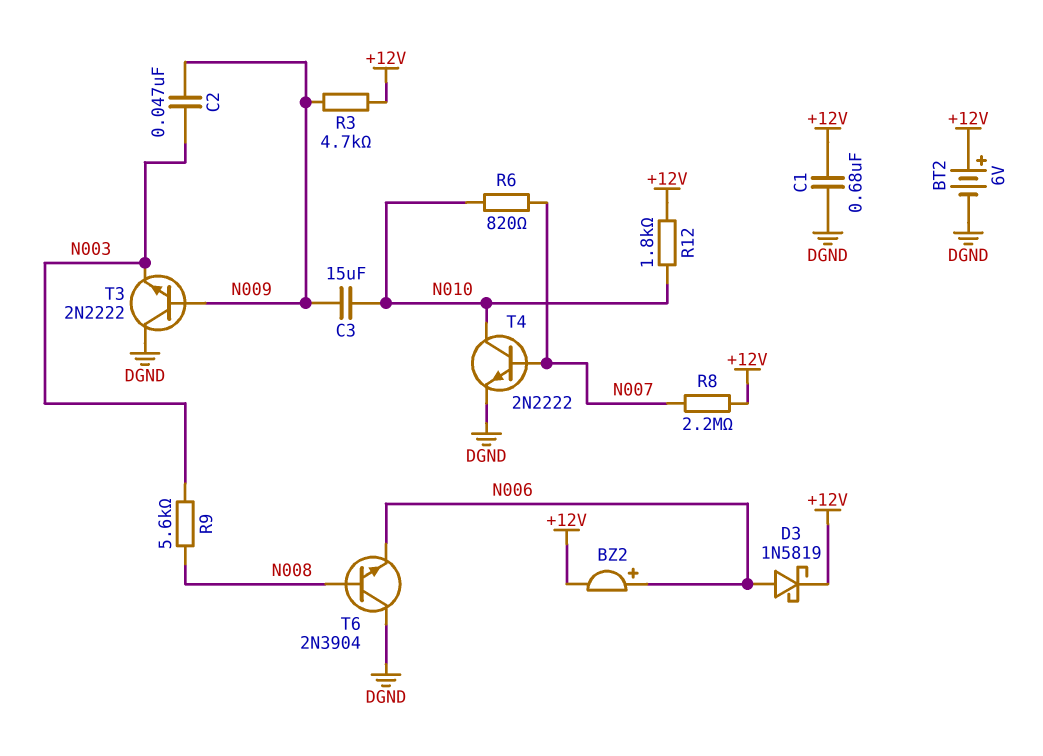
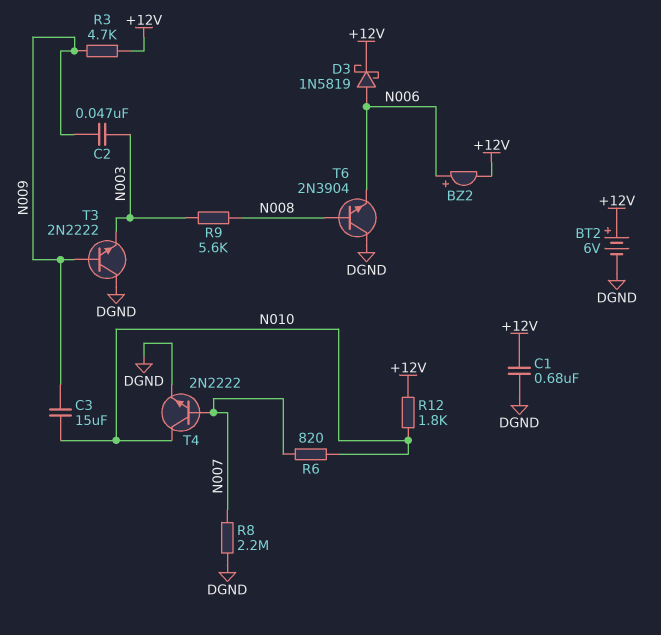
R8: 2.2M (+12V, N007) -> 2.2M (DGND, N007)

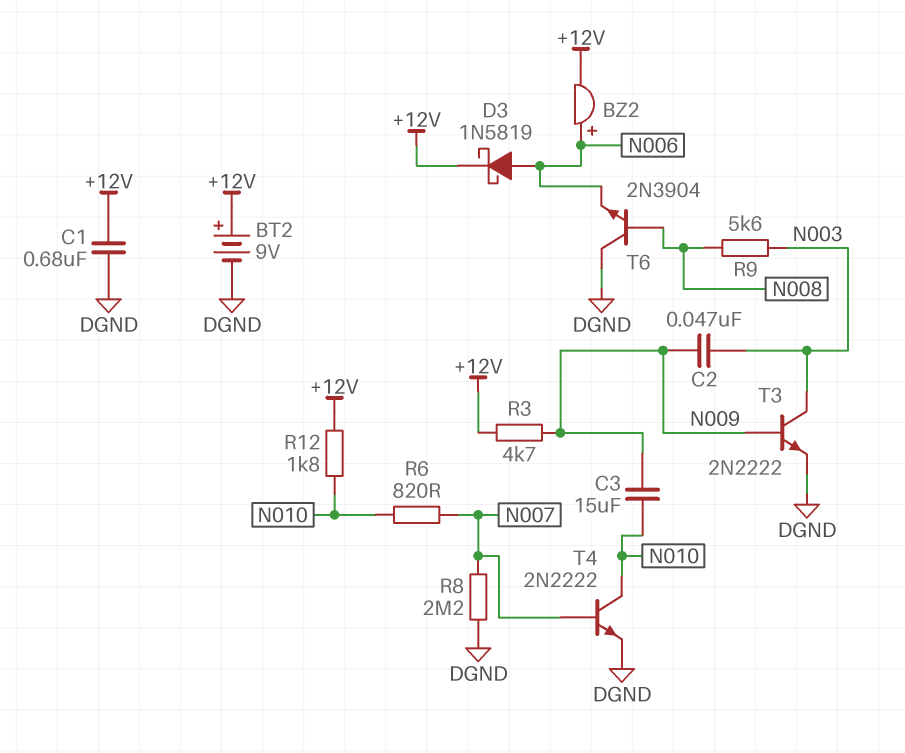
BT2: 6V (plus +12V, minus DGND) -> 9V (plus +12V, minus DGND)
T3: NPN 2N2222 (B N009, C DGND, E N003) -> NPN 2N2222 (B N009, C N003, E DGND)

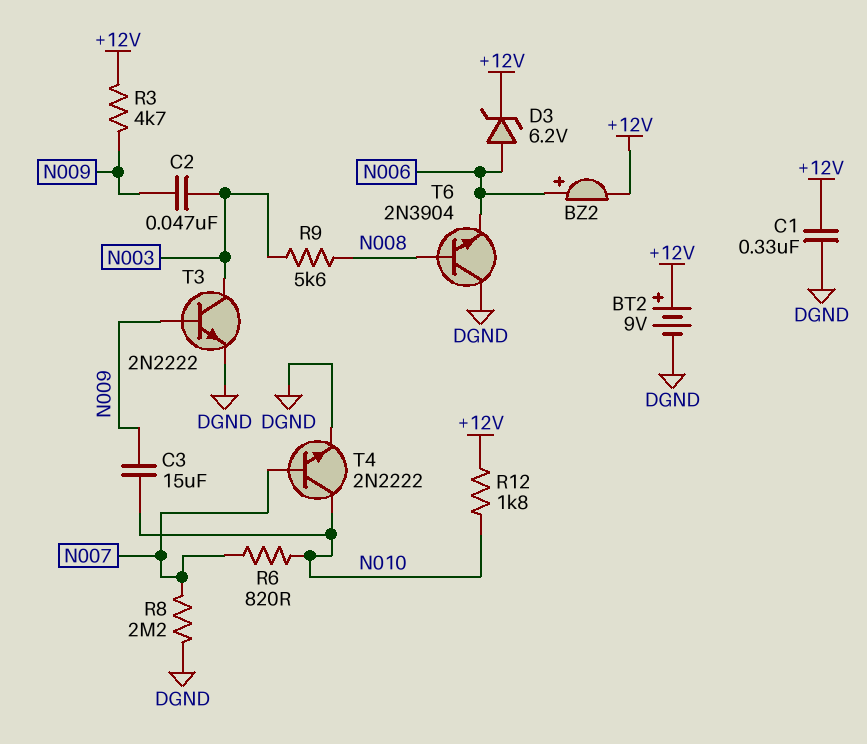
C1: 680nF (+12V, DGND) -> 330nF (+12V, DGND)
D3: schottky 1N5819 (A N006, K +12V) -> zener 6.2V (A N006, K +12V)

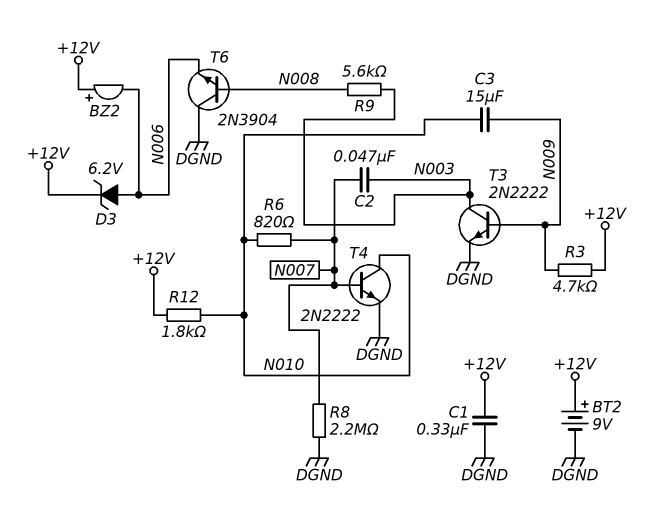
BZ2: buzzer (plus N006, minus +12V) -> buzzer (plus +12V, minus N006)
C2: 47nF (N003, N009) -> 47nF (N003, N007)

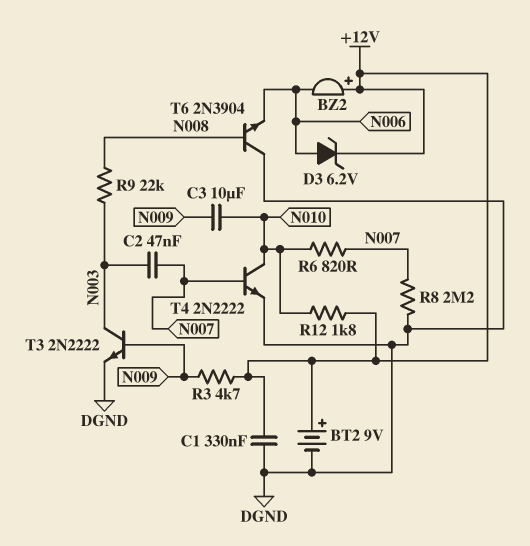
C3: 15uF (N009, N010) -> 10uF (N009, N010)
R9: 5.6k (N003, N008) -> 22k (N003, N008)

